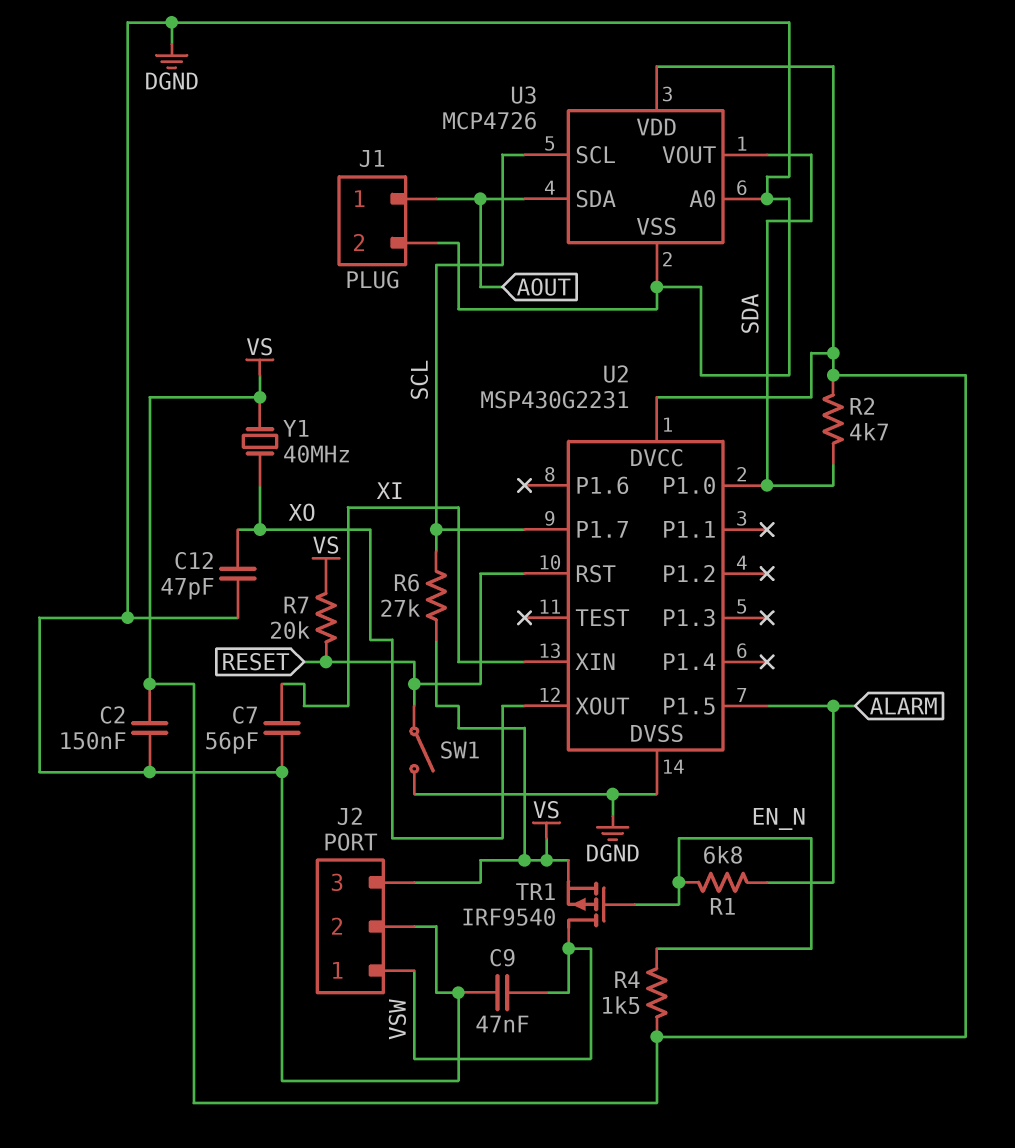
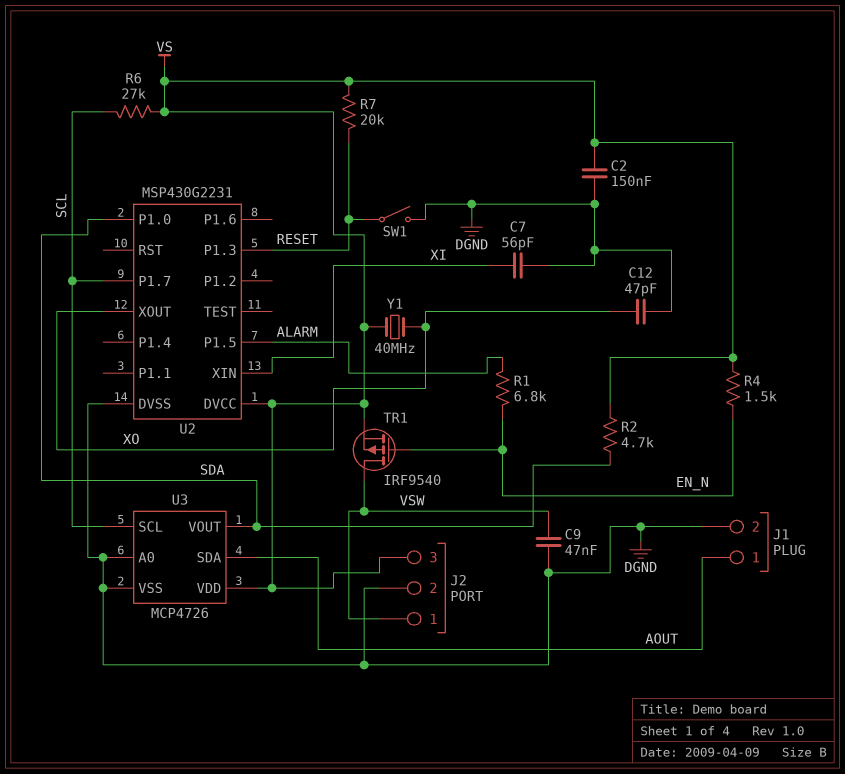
U2 pin P1.3: none -> RESET
U2 pin RST: RESET -> none

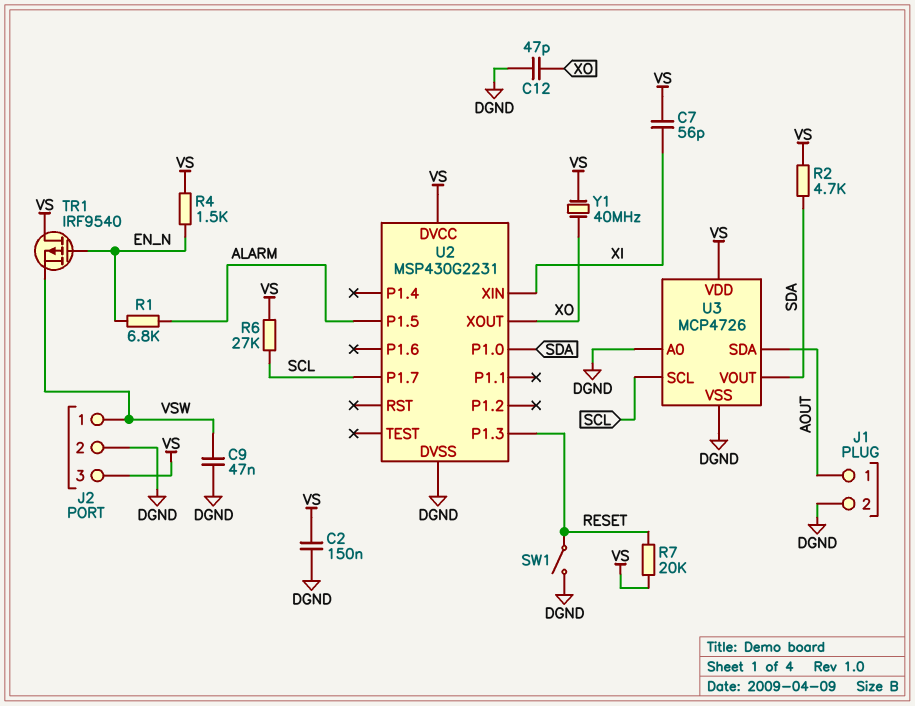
C7: 56pF (DGND, XI) -> 56pF (VS, XI)
TR1: PMOS IRF9540 (G EN_N, D VSW, S VS) -> PMOS IRF9540 (G EN_N, D VS, S VSW)

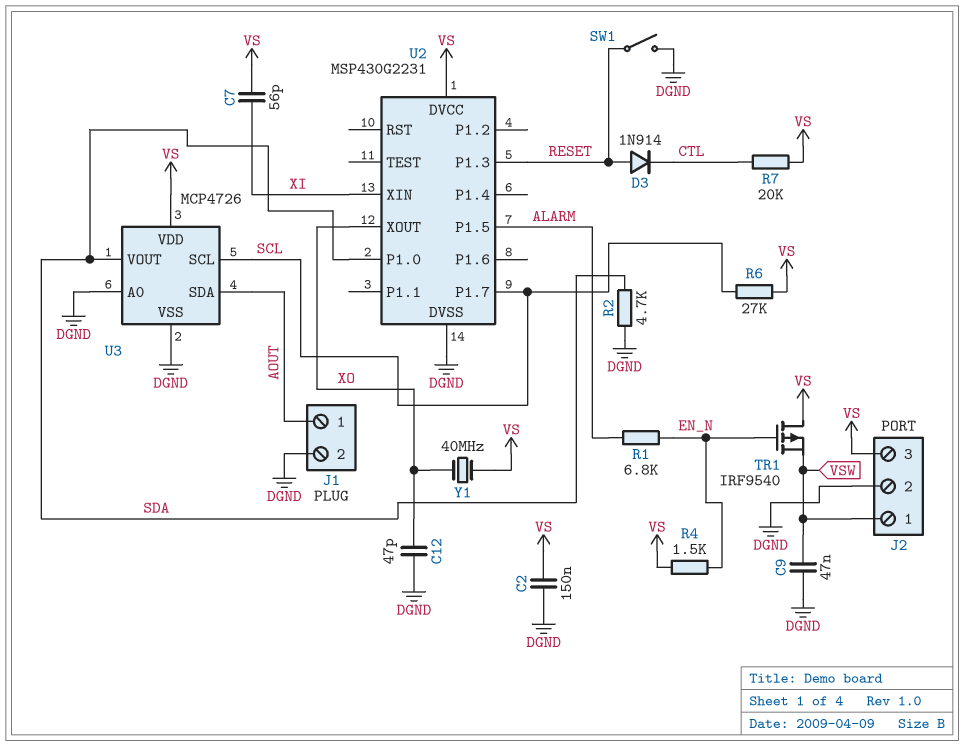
D3: none -> diode 1N914 (A RESET, K CTL)
R2: 4.7k (SDA, VS) -> 4.7k (DGND, SDA)
R7: 20k (RESET, VS) -> 20k (CTL, VS)

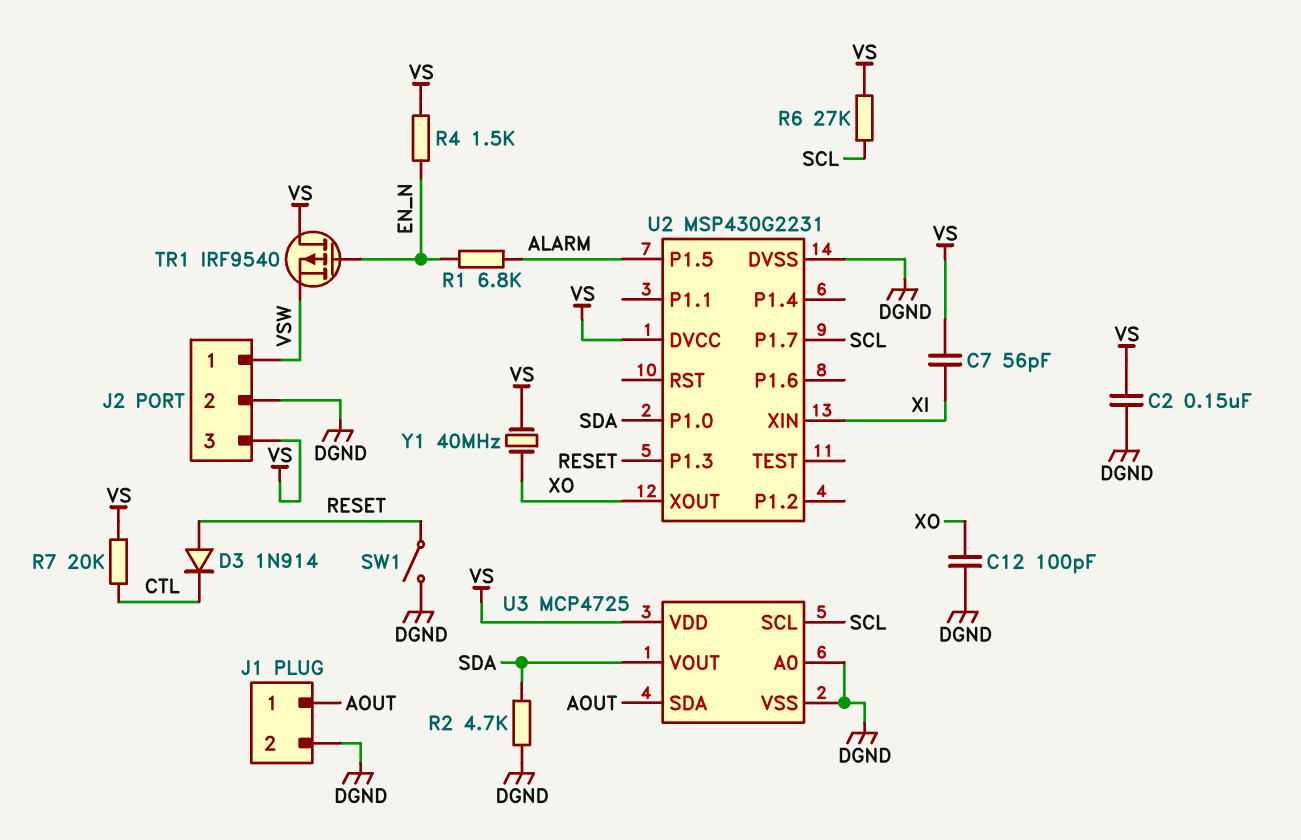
C9: 47nF (DGND, VSW) -> none
C12: 47pF (DGND, XO) -> 100pF (DGND, XO)
U3: MCP4726 -> MCP4725

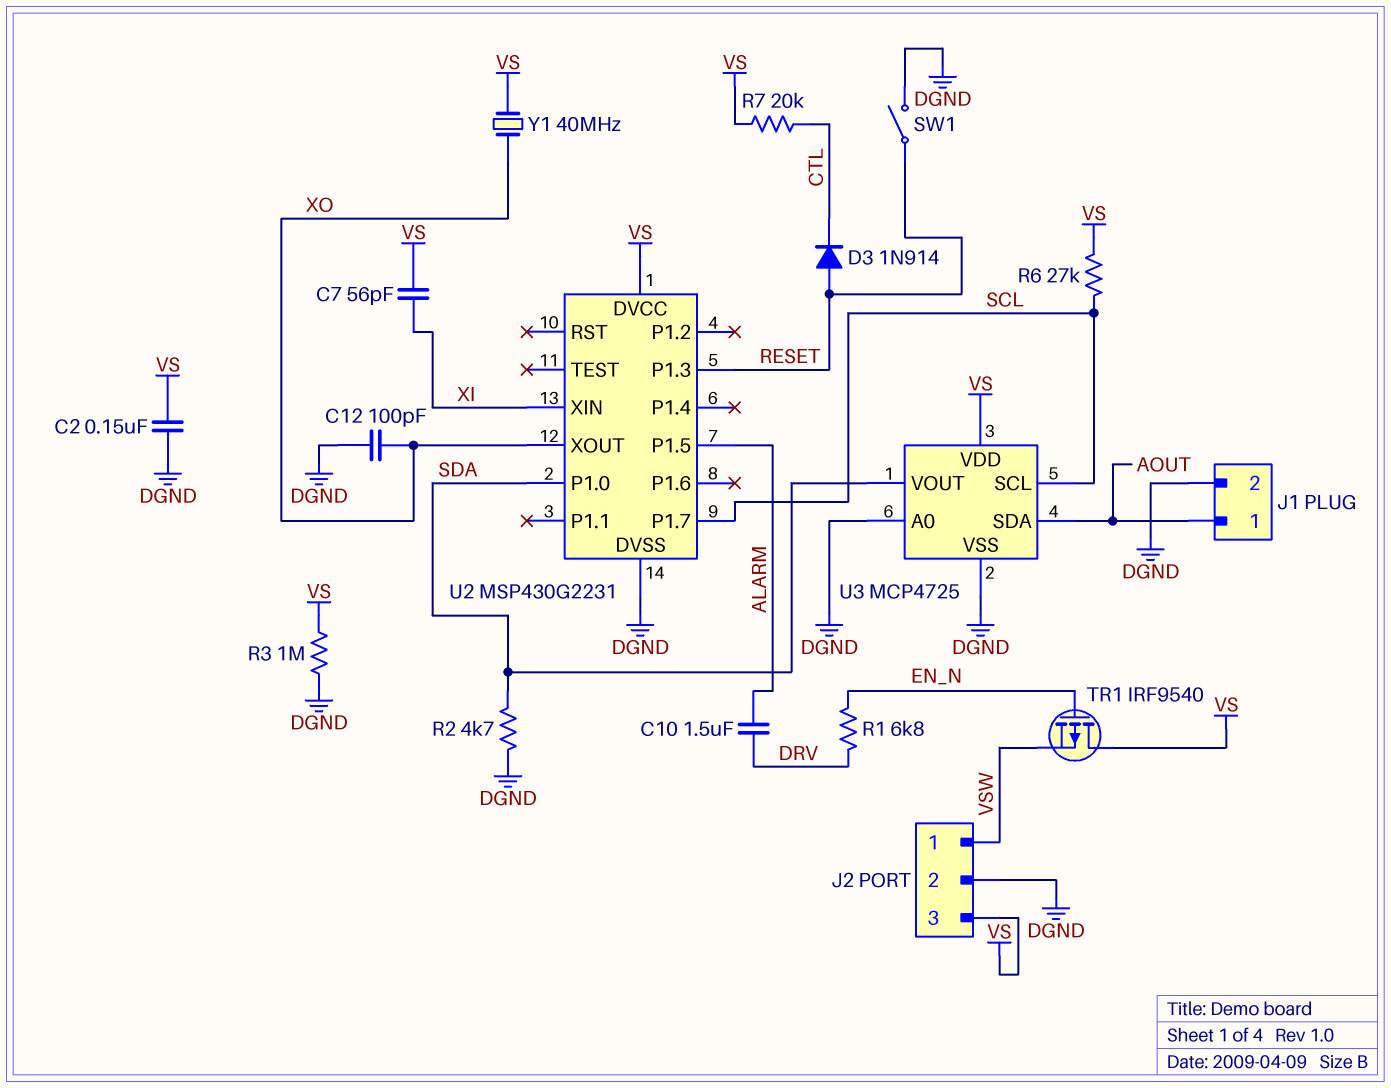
C10: none -> 1.5uF (ALARM, DRV)
R1: 6.8k (ALARM, EN_N) -> 6.8k (DRV, EN_N)
R3: none -> 1M (DGND, VS)
R4: 1.5k (EN_N, VS) -> none

